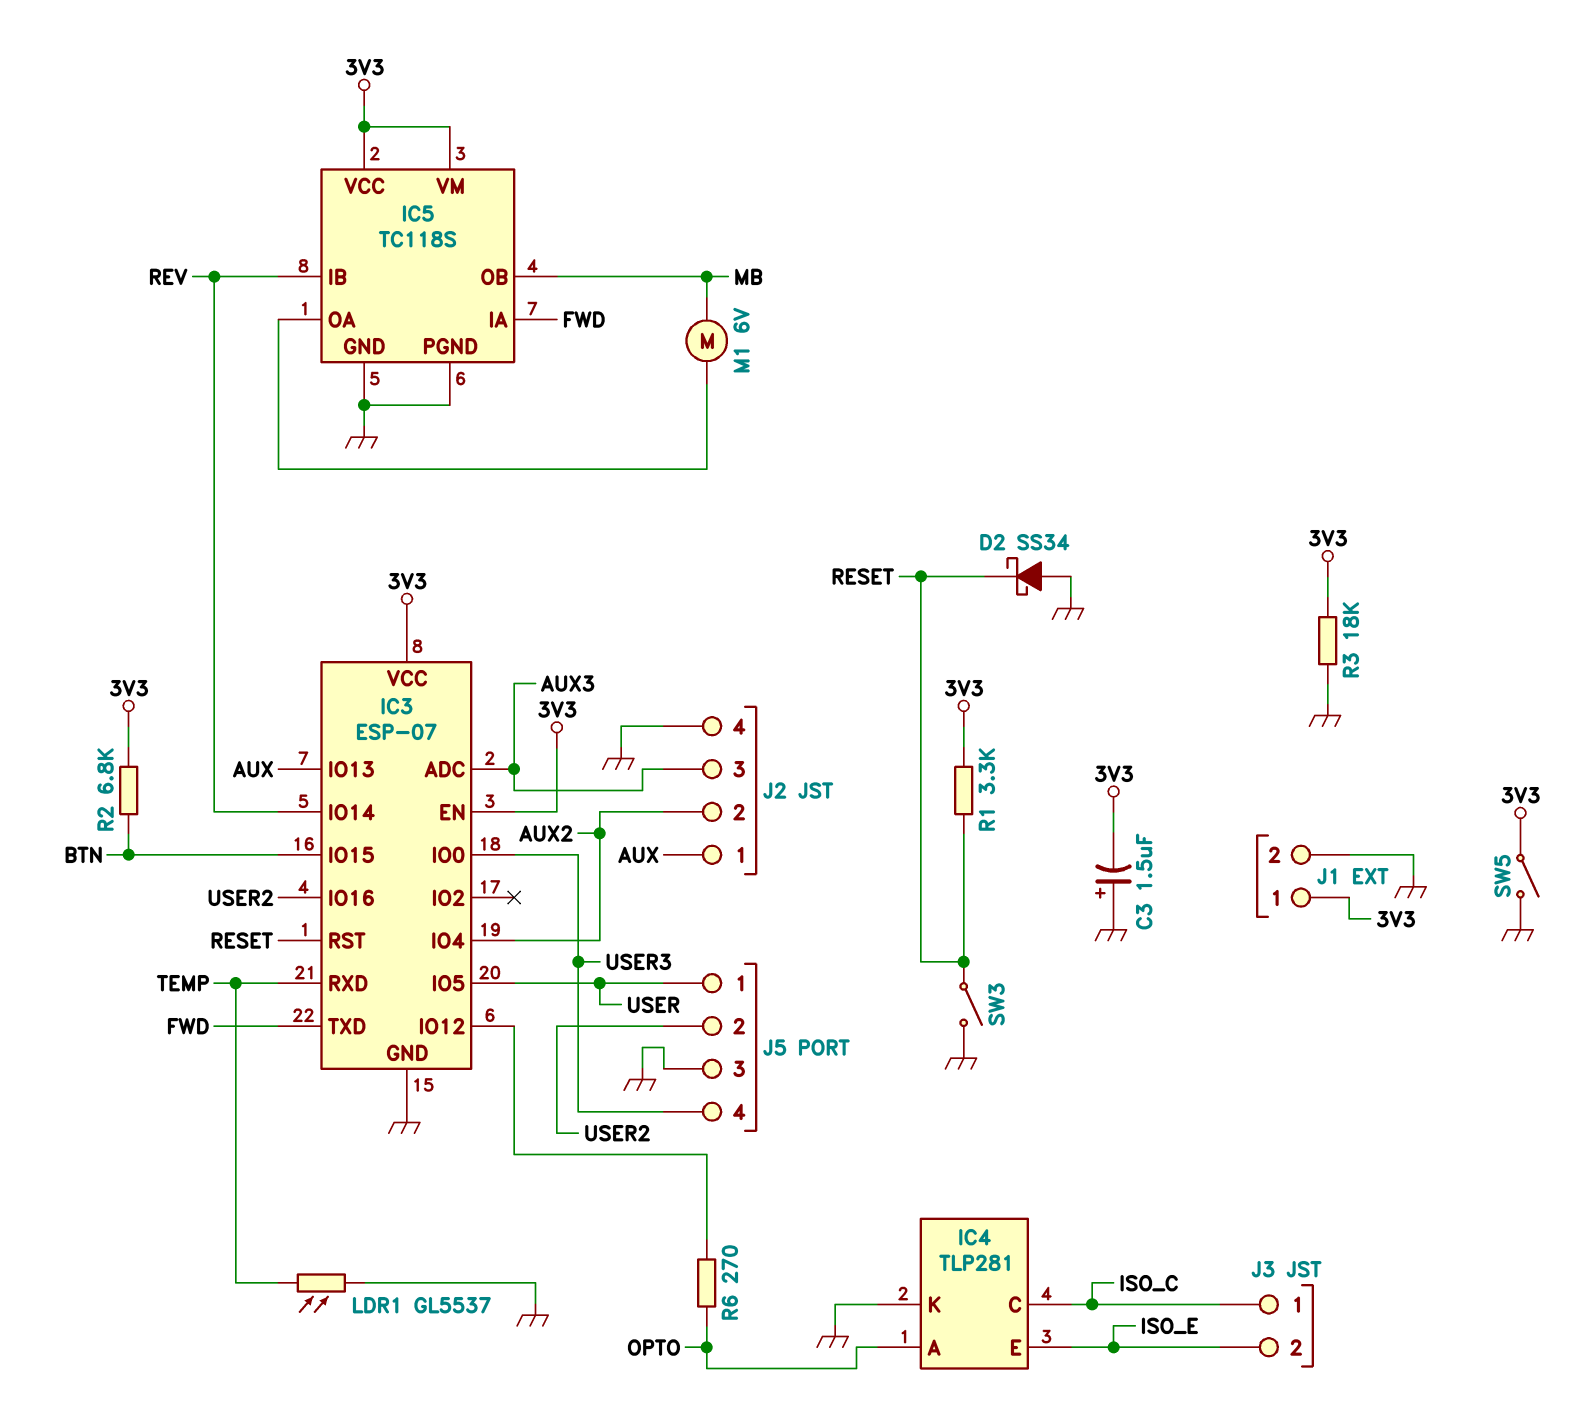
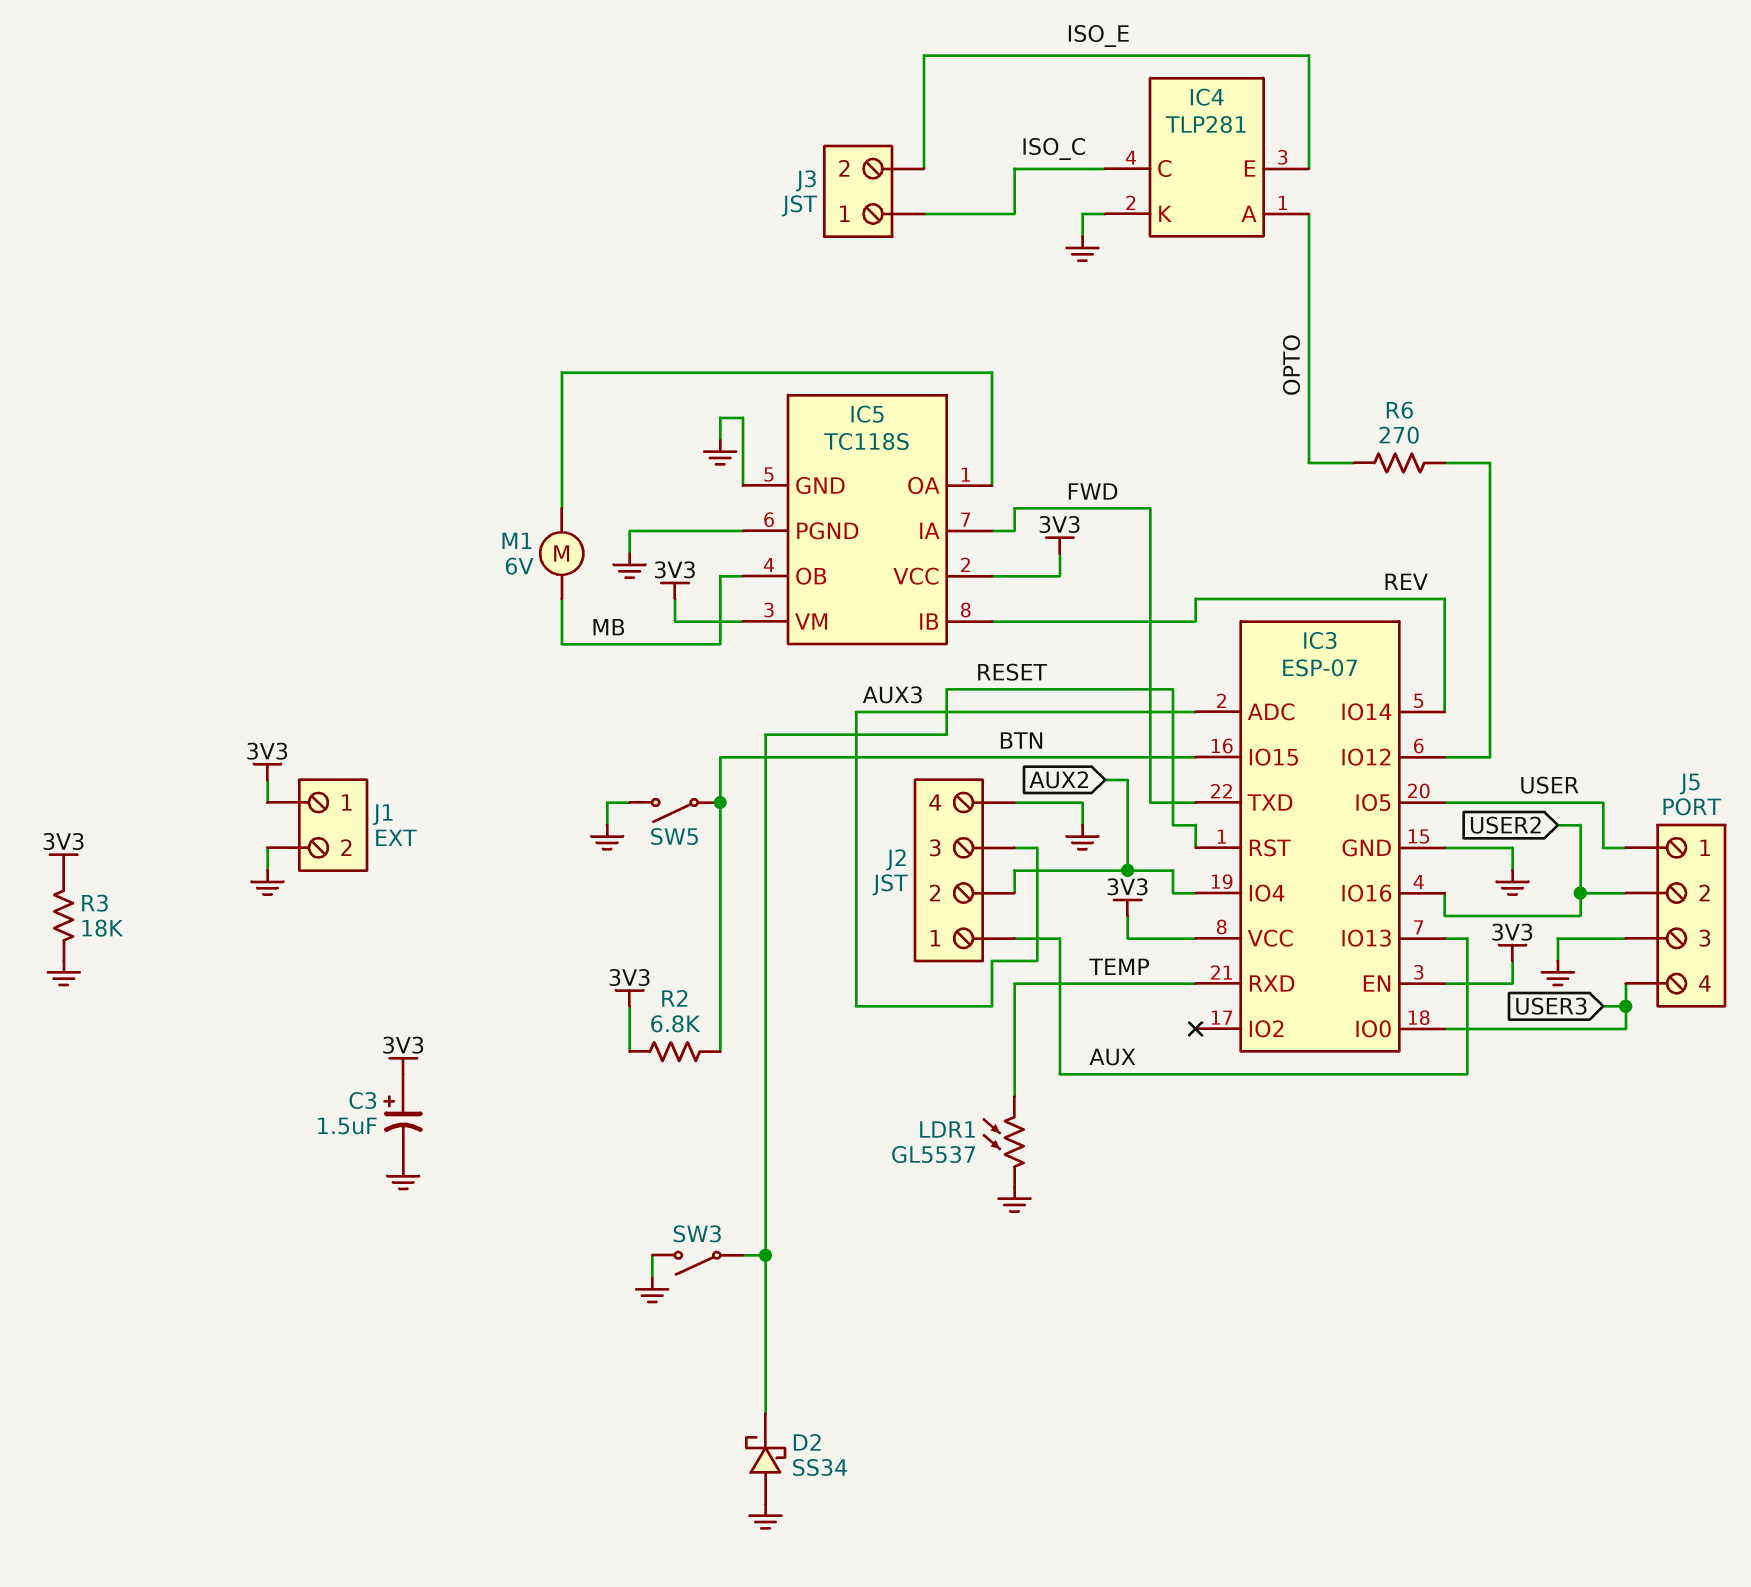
C3: 1.5uF (plus GND, minus 3V3) -> 1.5uF (plus 3V3, minus GND)
R1: 3.3k (3V3, RESET) -> none
SW5: switch (3V3, GND) -> switch (BTN, GND)

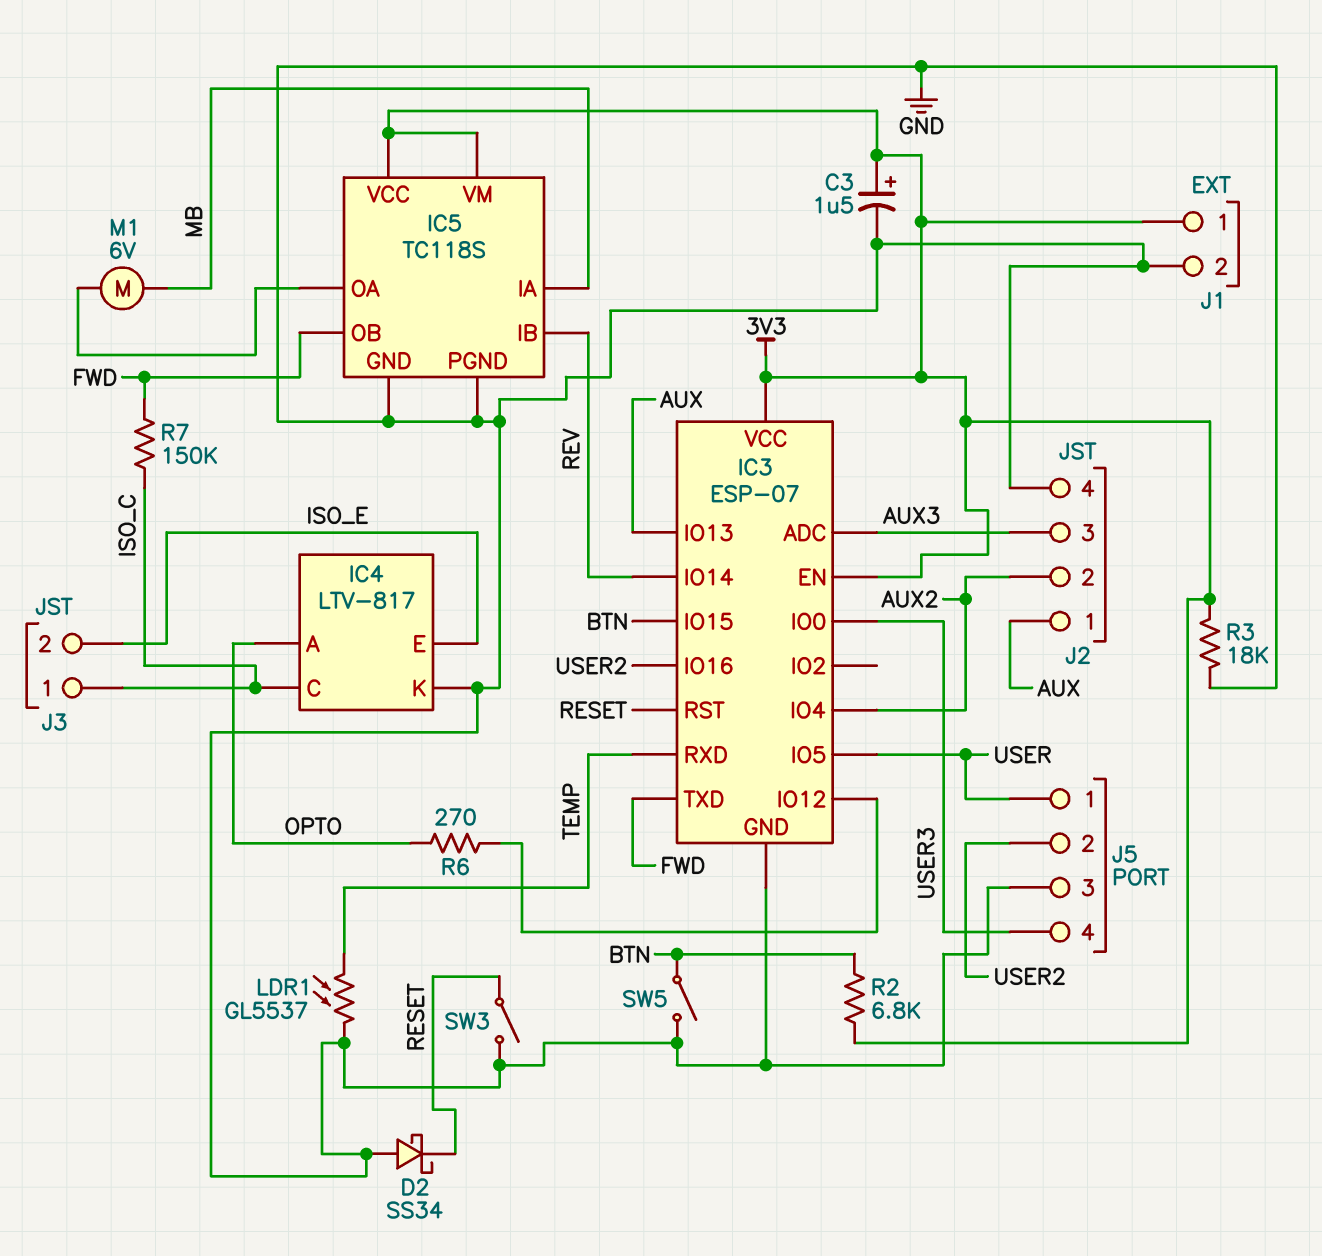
IC4: TLP281 -> LTV-817
IC5 pin IA: FWD -> MB
IC5 pin OB: MB -> FWD
R7: none -> 150k (FWD, ISO_C)

